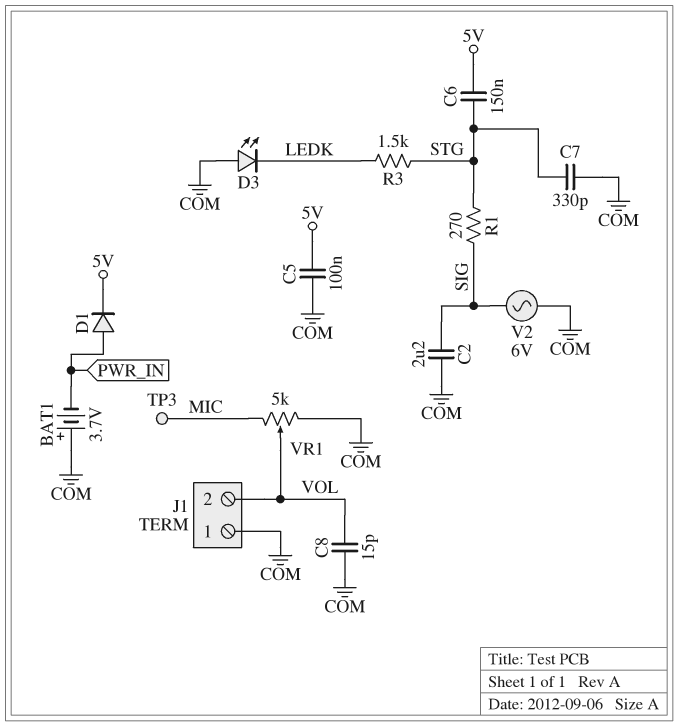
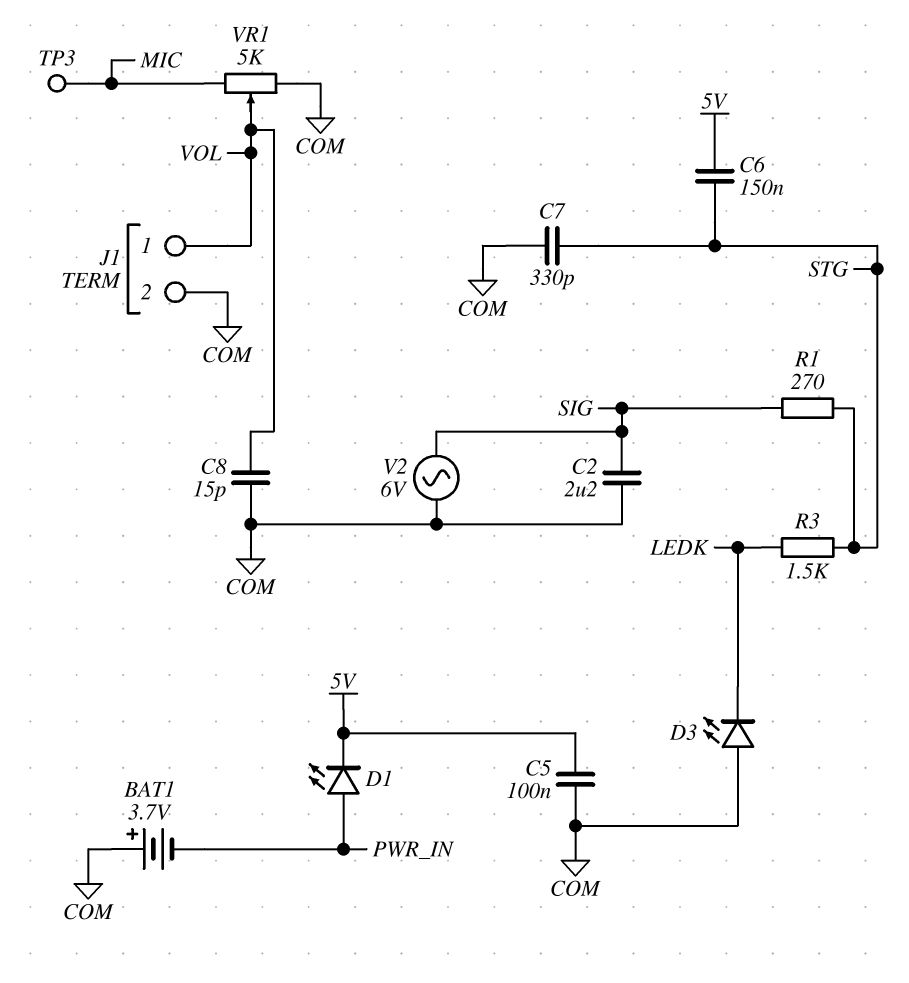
D1: diode (A PWR_IN, K 5V) -> LED (A PWR_IN, K 5V)
J1 pin 1: COM -> VOL
J1 pin 2: VOL -> COM

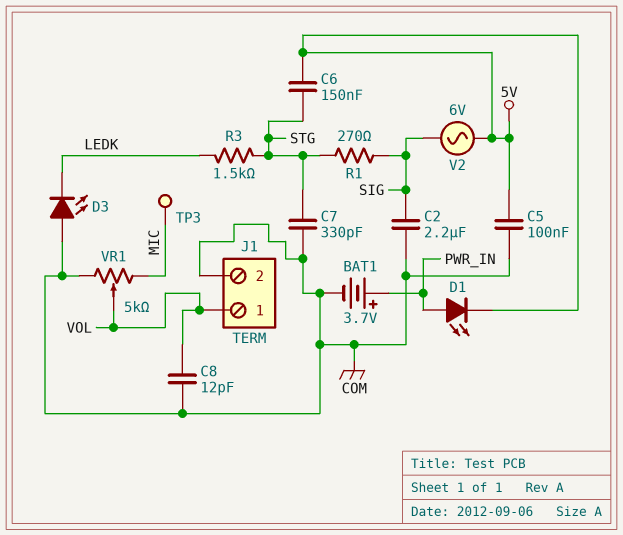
BAT1: 3.7V (plus COM, minus PWR_IN) -> 3.7V (plus PWR_IN, minus COM)
C8: 15pF (COM, VOL) -> 12pF (COM, VOL)
V2: AC 6V (COM, SIG) -> AC 6V (5V, SIG)

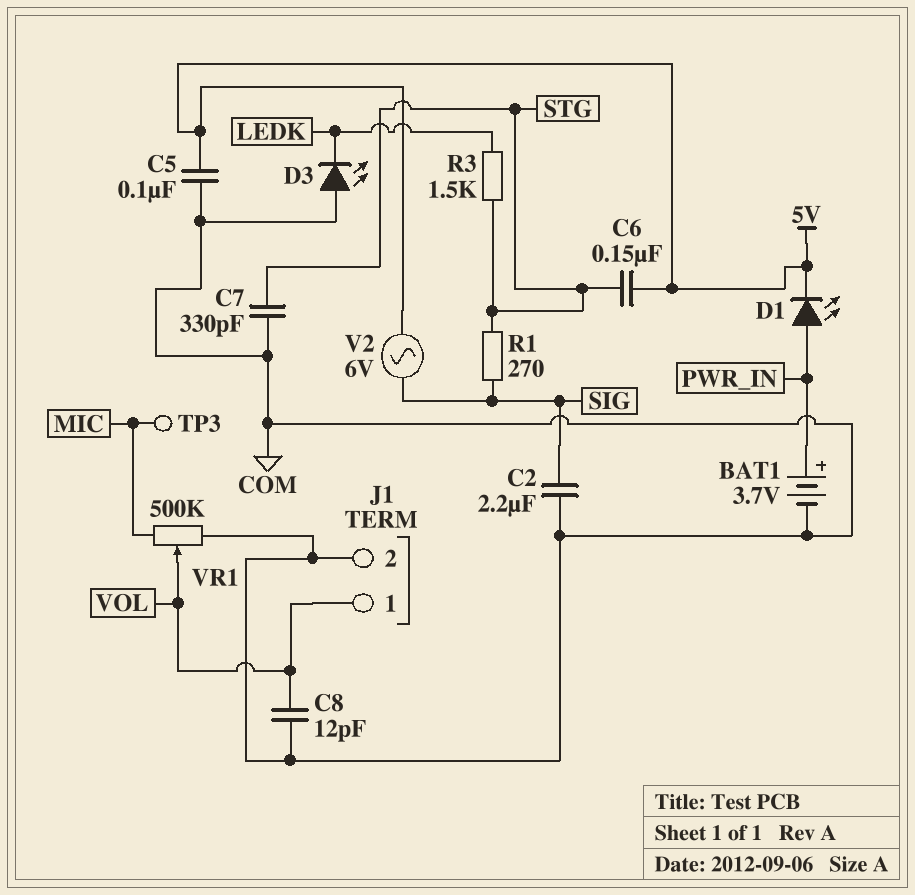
VR1: 5k (COM, MIC, wiper VOL) -> 500k (COM, MIC, wiper VOL)

